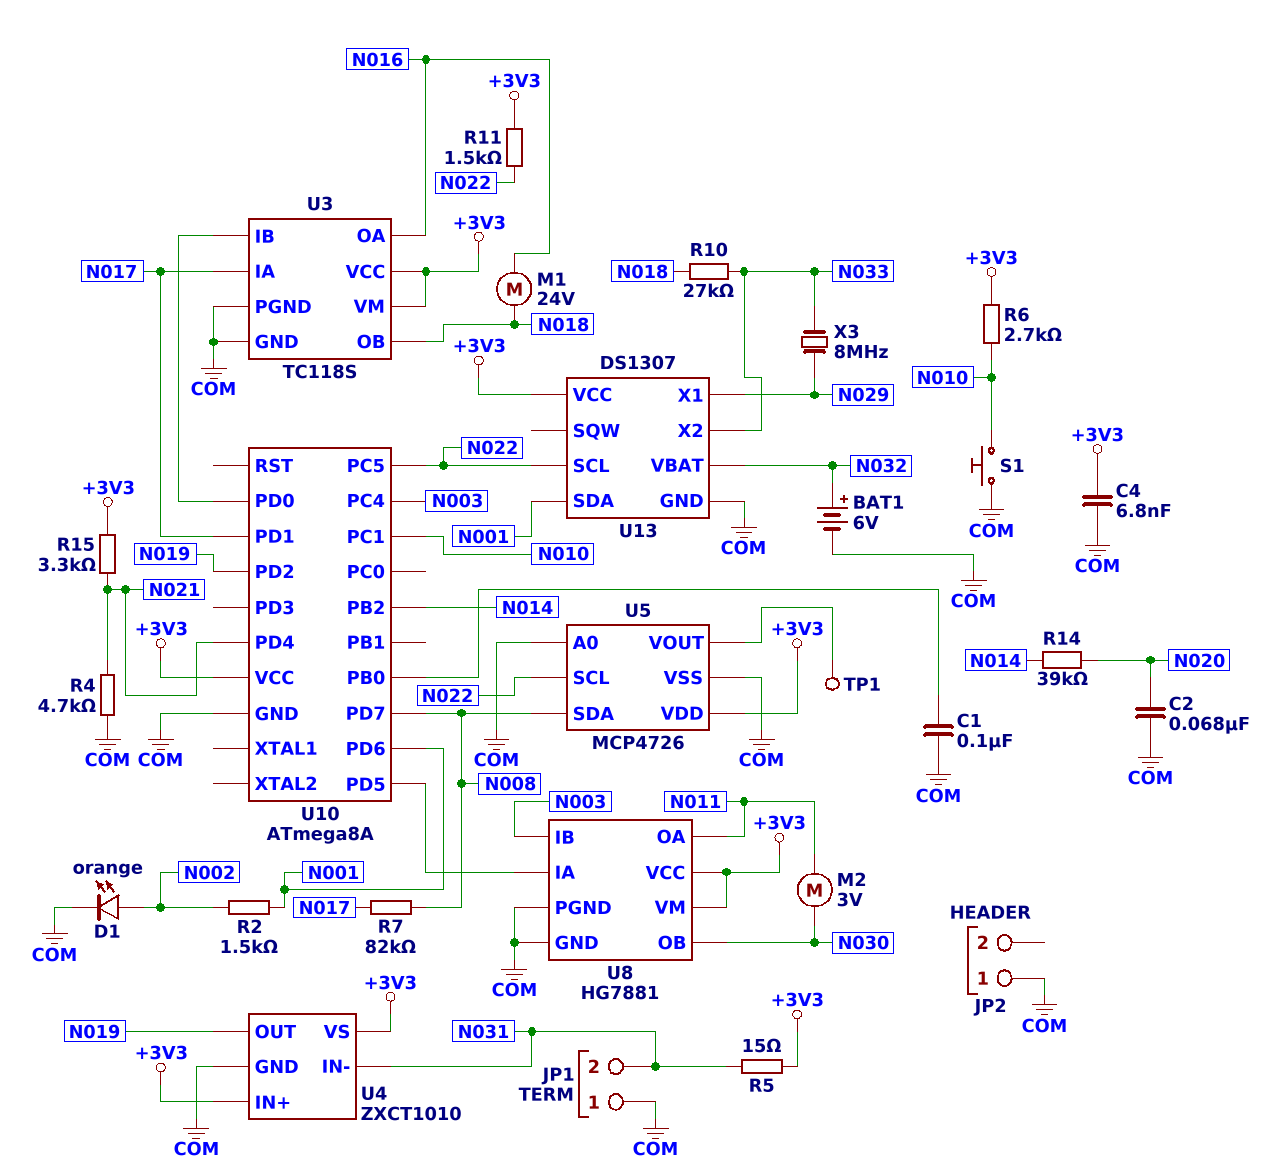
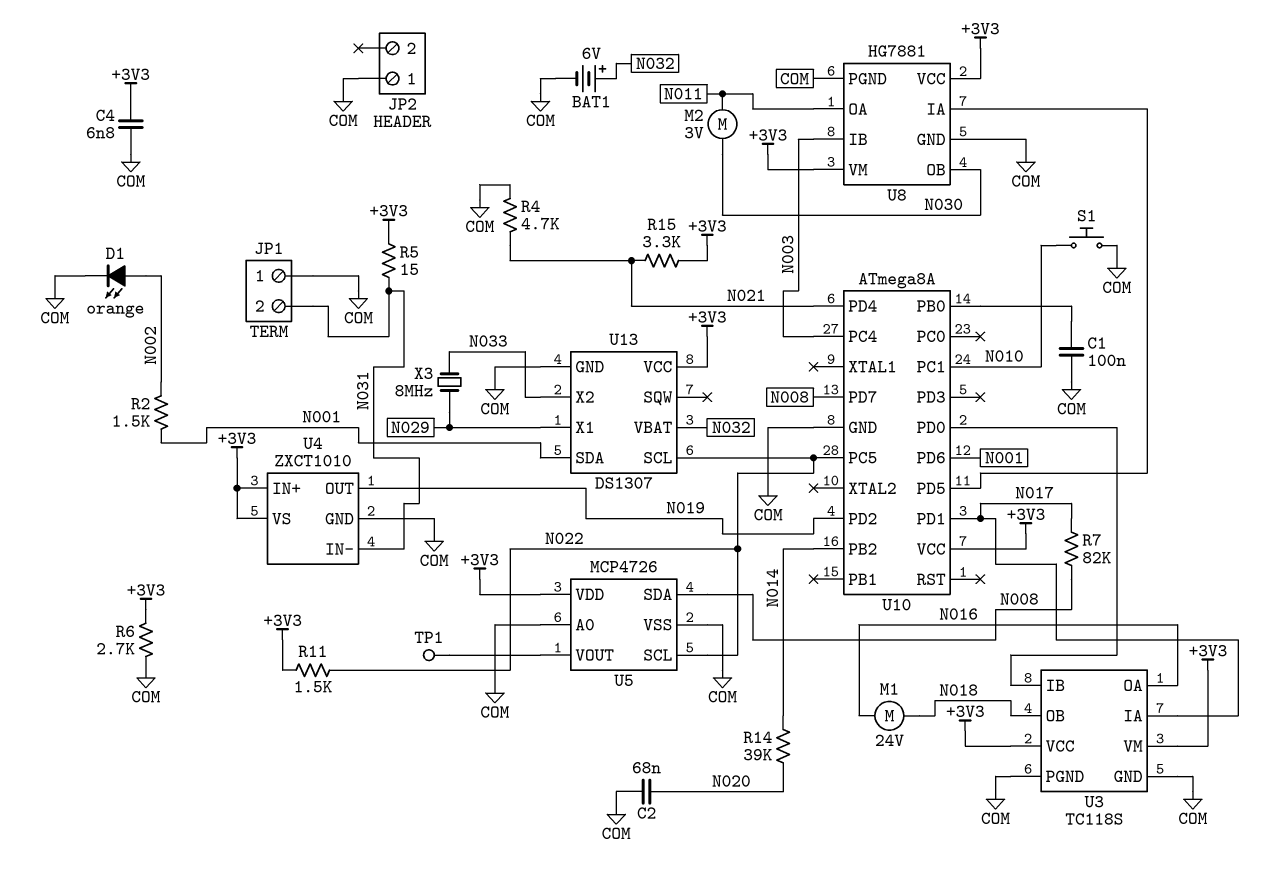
R6: 2.7k (+3V3, N010) -> 2.7k (+3V3, COM)
R10: 27k (N018, N033) -> none

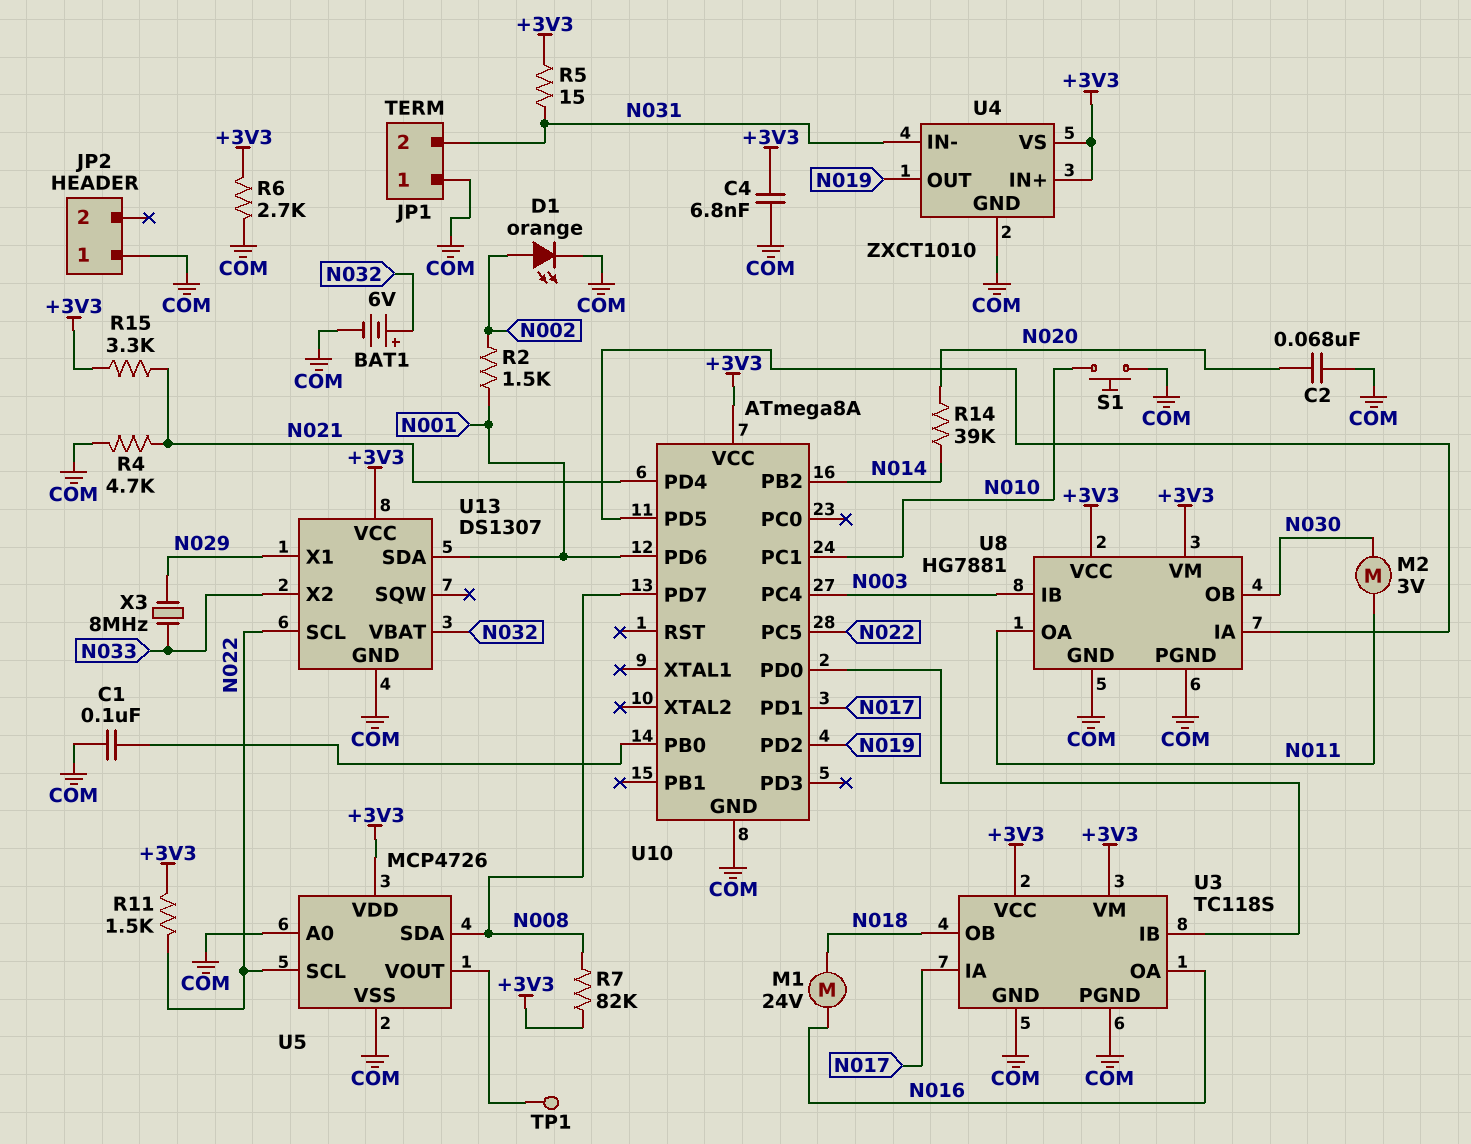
R7: 82k (N008, N017) -> 82k (+3V3, N008)

